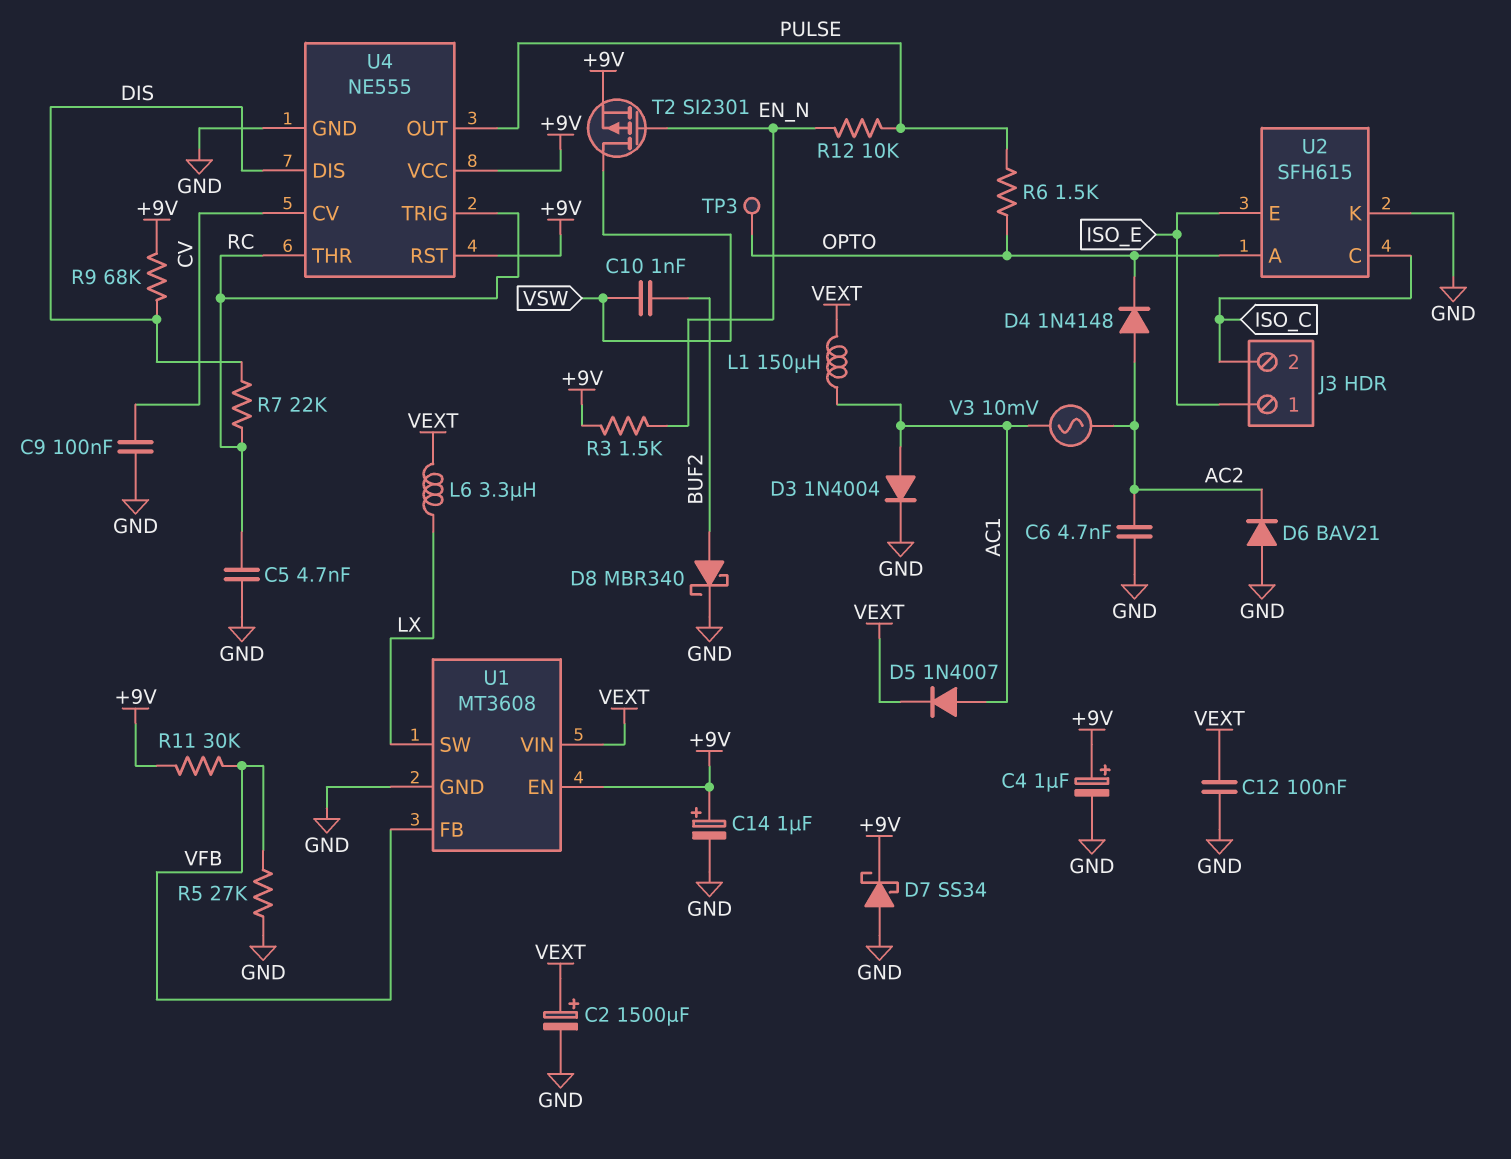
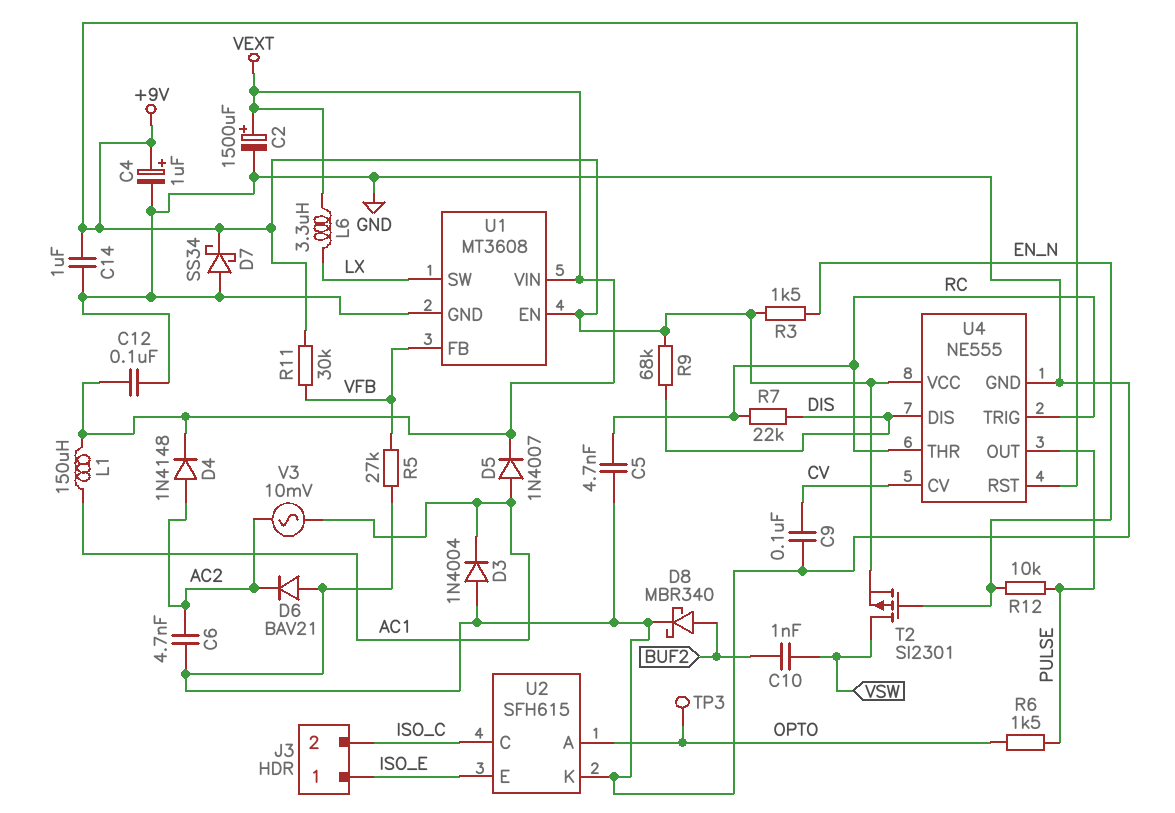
C14: 1uF (plus +9V, minus GND) -> 1uF (+9V, GND)
D3: diode 1N4004 (A AC1, K GND) -> diode 1N4004 (A GND, K AC1)
D4: diode 1N4148 (A AC2, K OPTO) -> diode 1N4148 (A AC2, K VEXT)

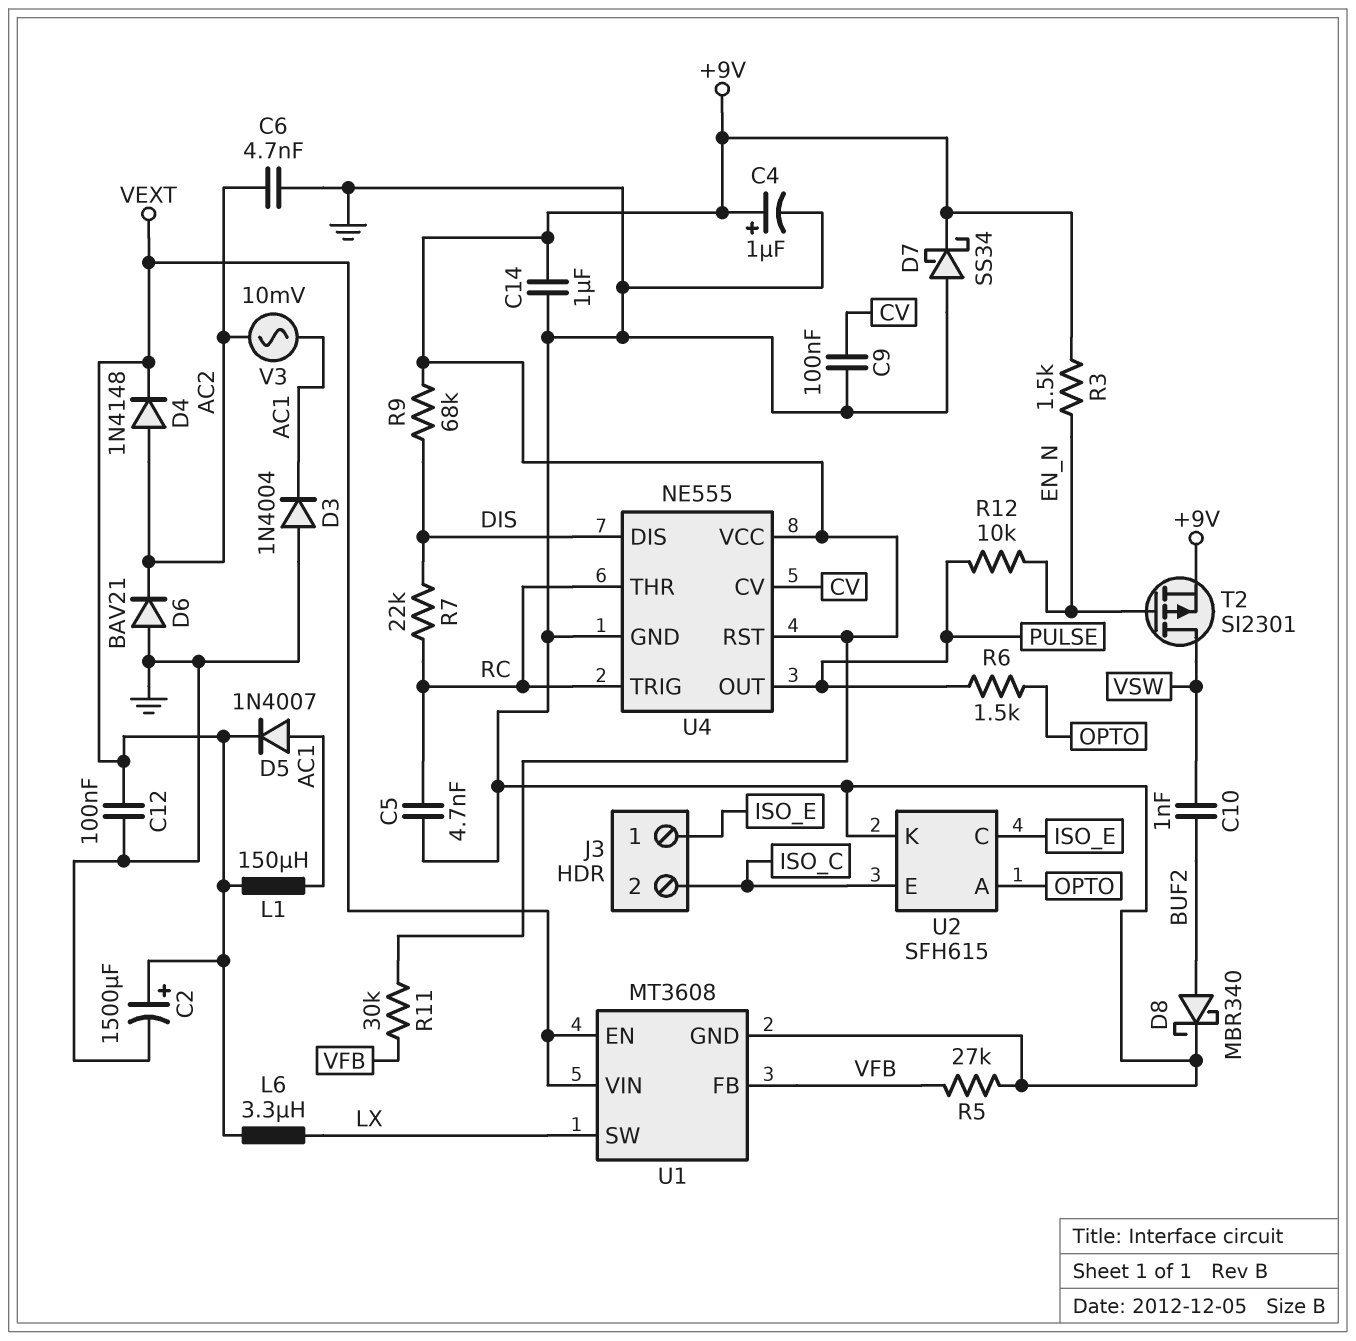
TP3: test point (OPTO) -> none
U1 pin EN: +9V -> VEXT
U2 pin C: ISO_C -> ISO_E
U2 pin E: ISO_E -> ISO_C

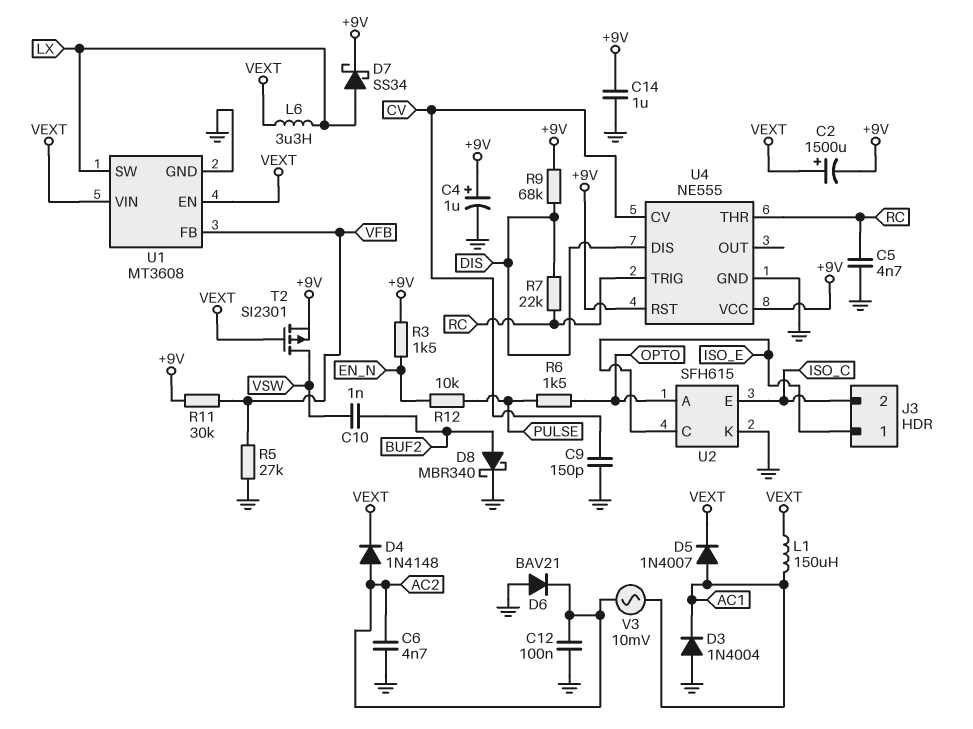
C2: 1500uF (plus VEXT, minus GND) -> 1500uF (plus VEXT, minus +9V)
C9: 100nF (CV, GND) -> 150pF (CV, GND)
C12: 100nF (GND, VEXT) -> 100nF (AC2, GND)
D7: schottky SS34 (A GND, K +9V) -> schottky SS34 (A LX, K +9V)
T2: PMOS SI2301 (G EN_N, D VSW, S +9V) -> PMOS SI2301 (G VEXT, D VSW, S +9V)
U4 pin OUT: PULSE -> none

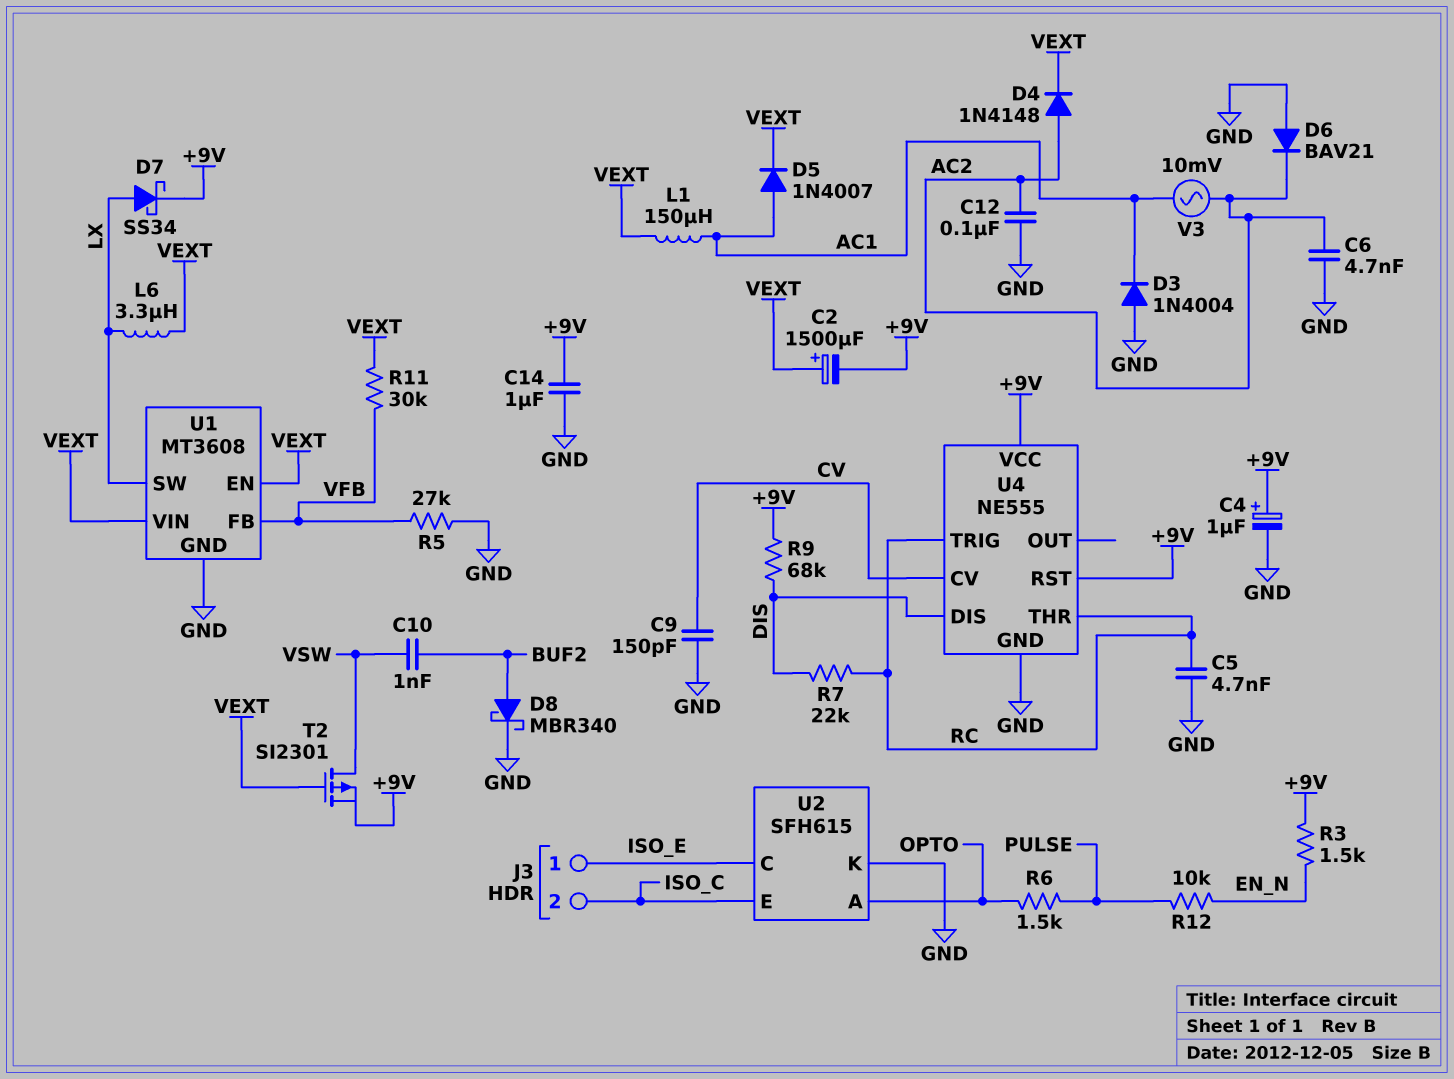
R11: 30k (+9V, VFB) -> 30k (VEXT, VFB)

